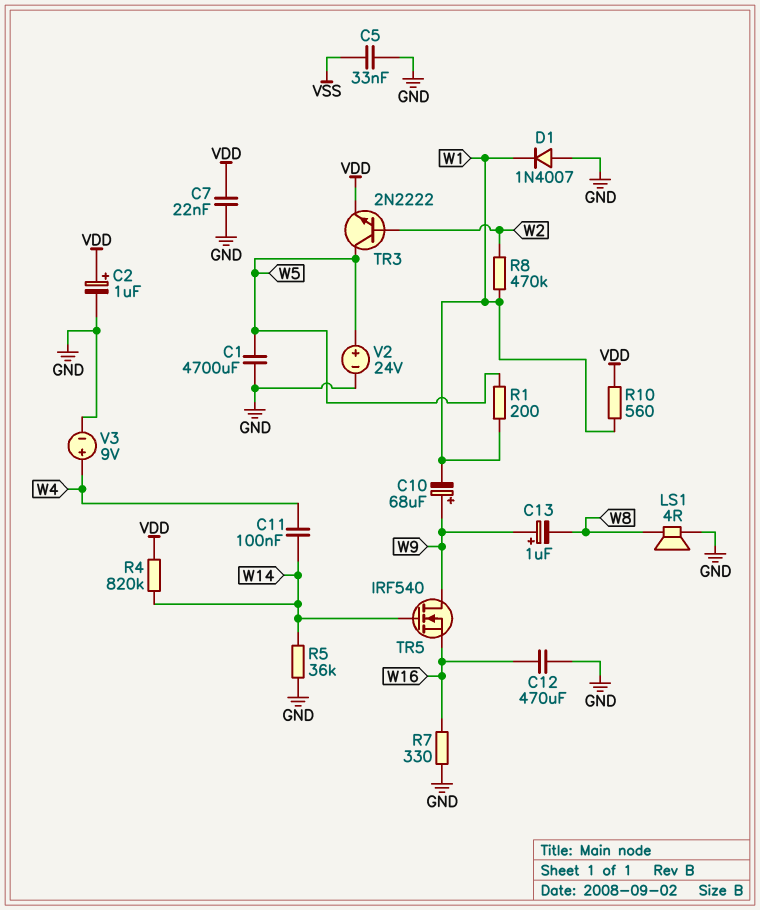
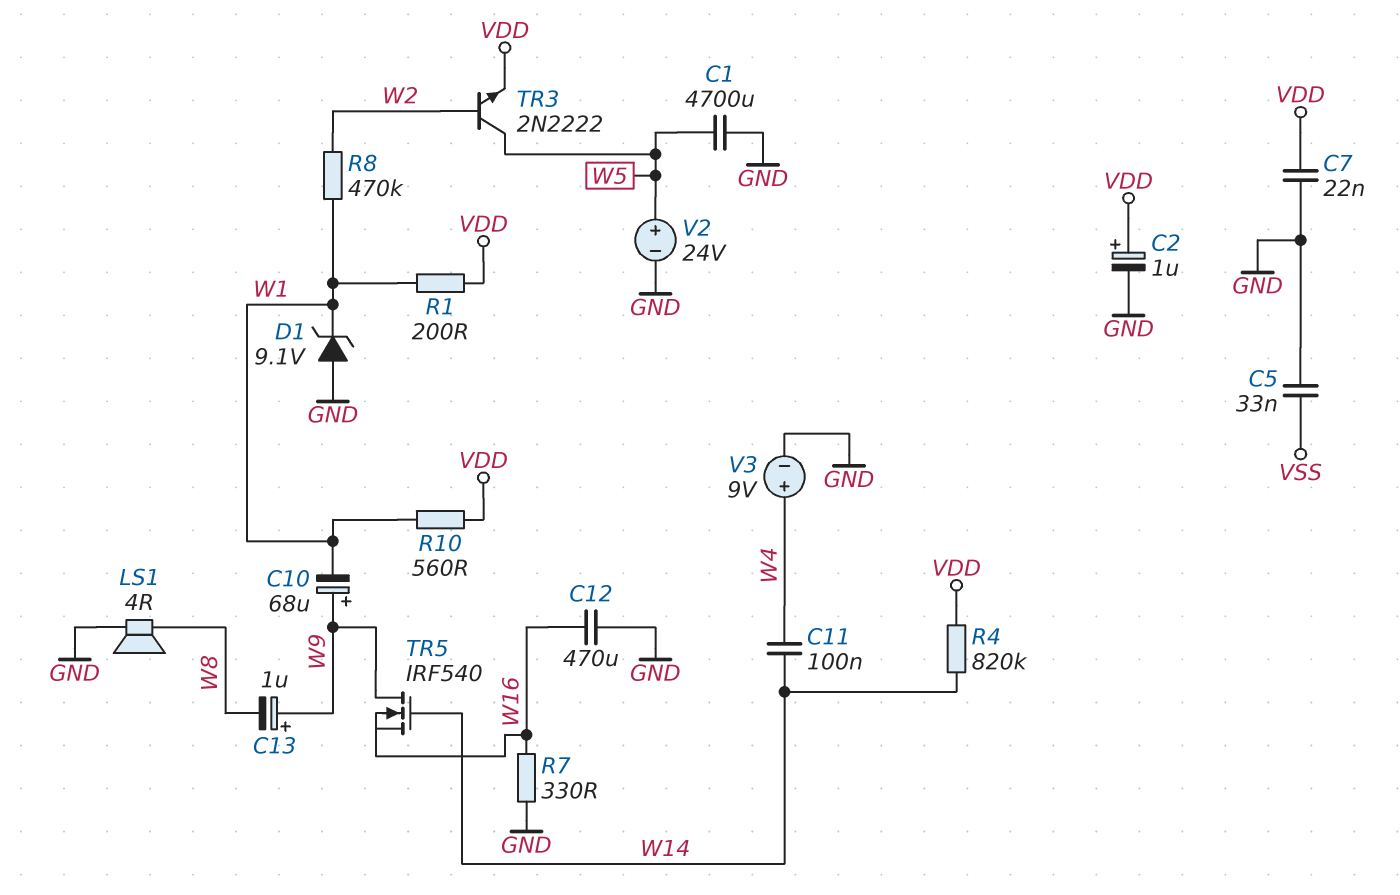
D1: diode 1N4007 (A GND, K W1) -> zener 9.1V (A GND, K W1)
R1: 200 (W1, W5) -> 200 (VDD, W1)
R5: 36k (GND, W14) -> none

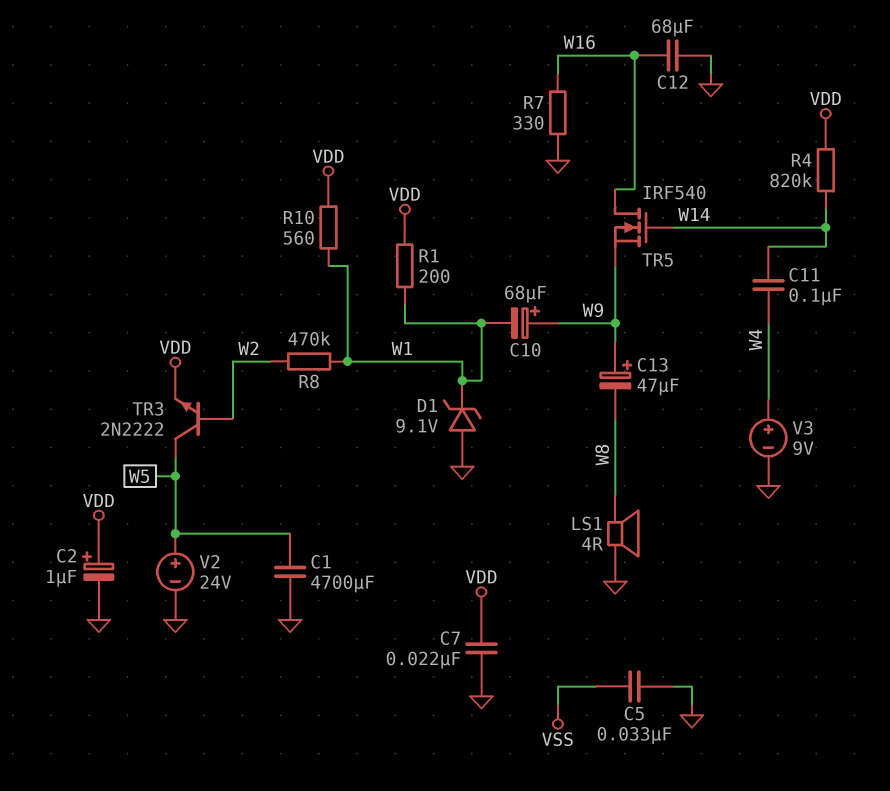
C12: 470uF (GND, W16) -> 68uF (GND, W16)
C13: 1uF (plus W9, minus W8) -> 47uF (plus W9, minus W8)
TR5: NMOS IRF540 (G W14, D W9, S W16) -> NMOS IRF540 (G W14, D W16, S W9)

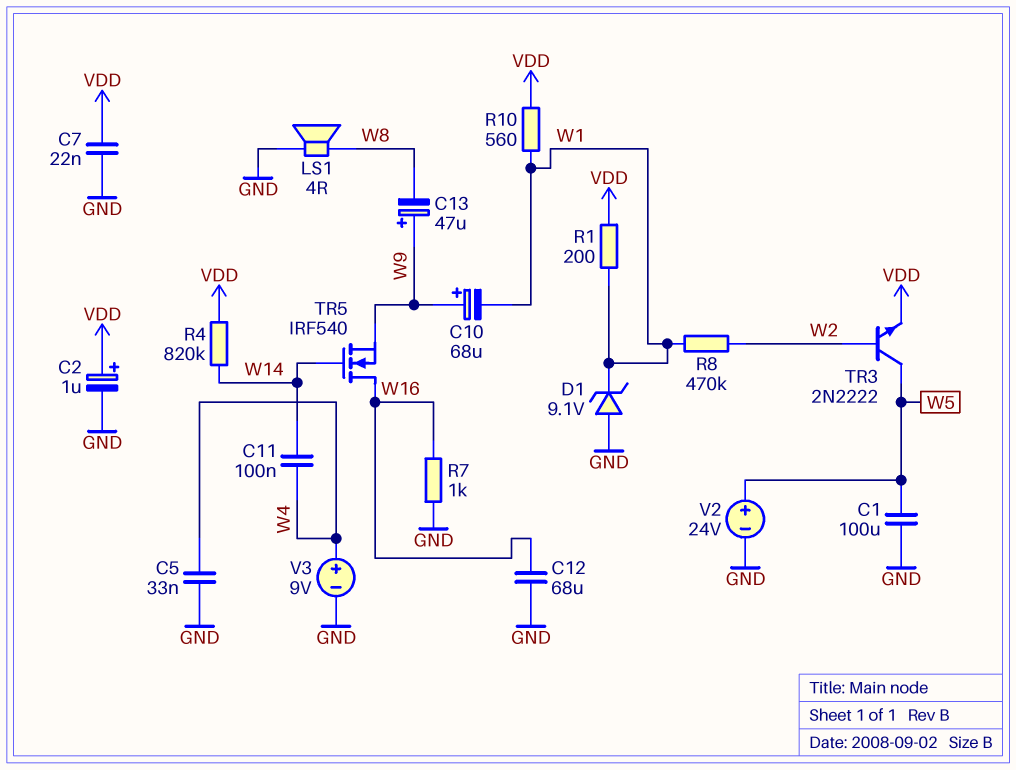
C1: 4700uF (GND, W5) -> 100uF (GND, W5)
C5: 33nF (GND, VSS) -> 33nF (GND, W4)
R7: 330 (GND, W16) -> 1k (GND, W16)

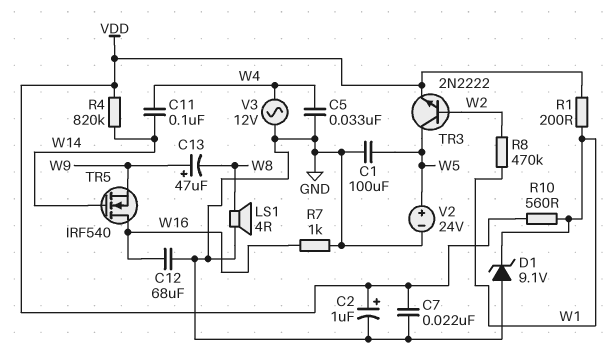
C10: 68uF (plus W9, minus W1) -> none
V3: 9V (plus W4, minus GND) -> AC 12V (GND, W4)

